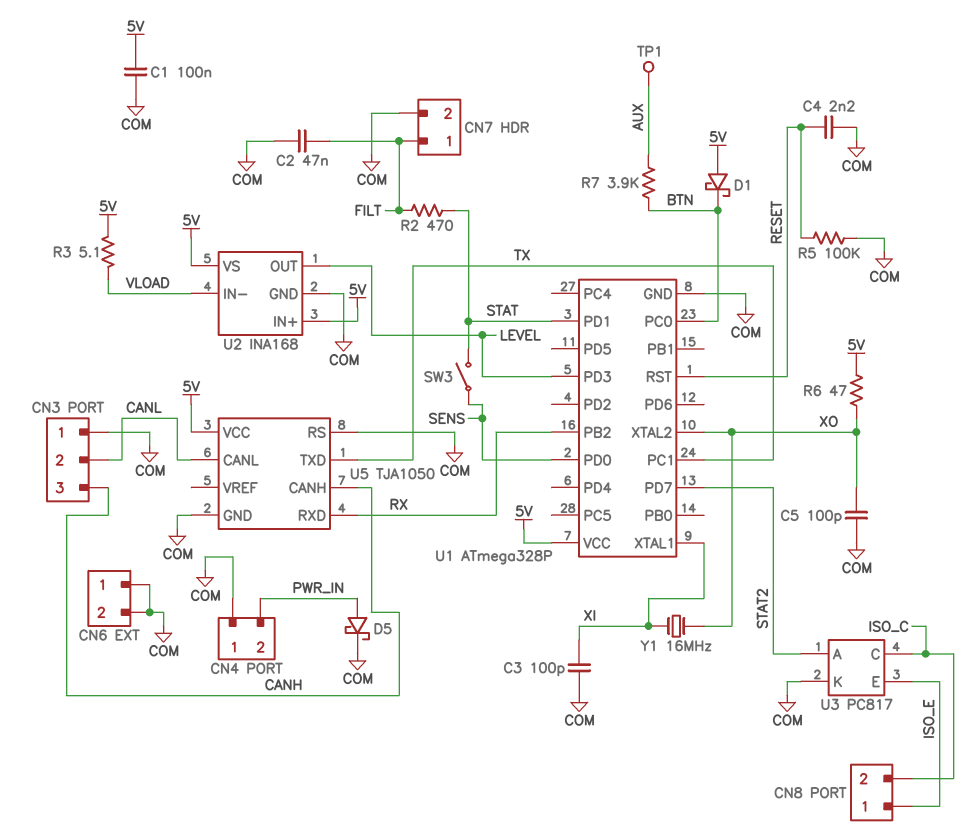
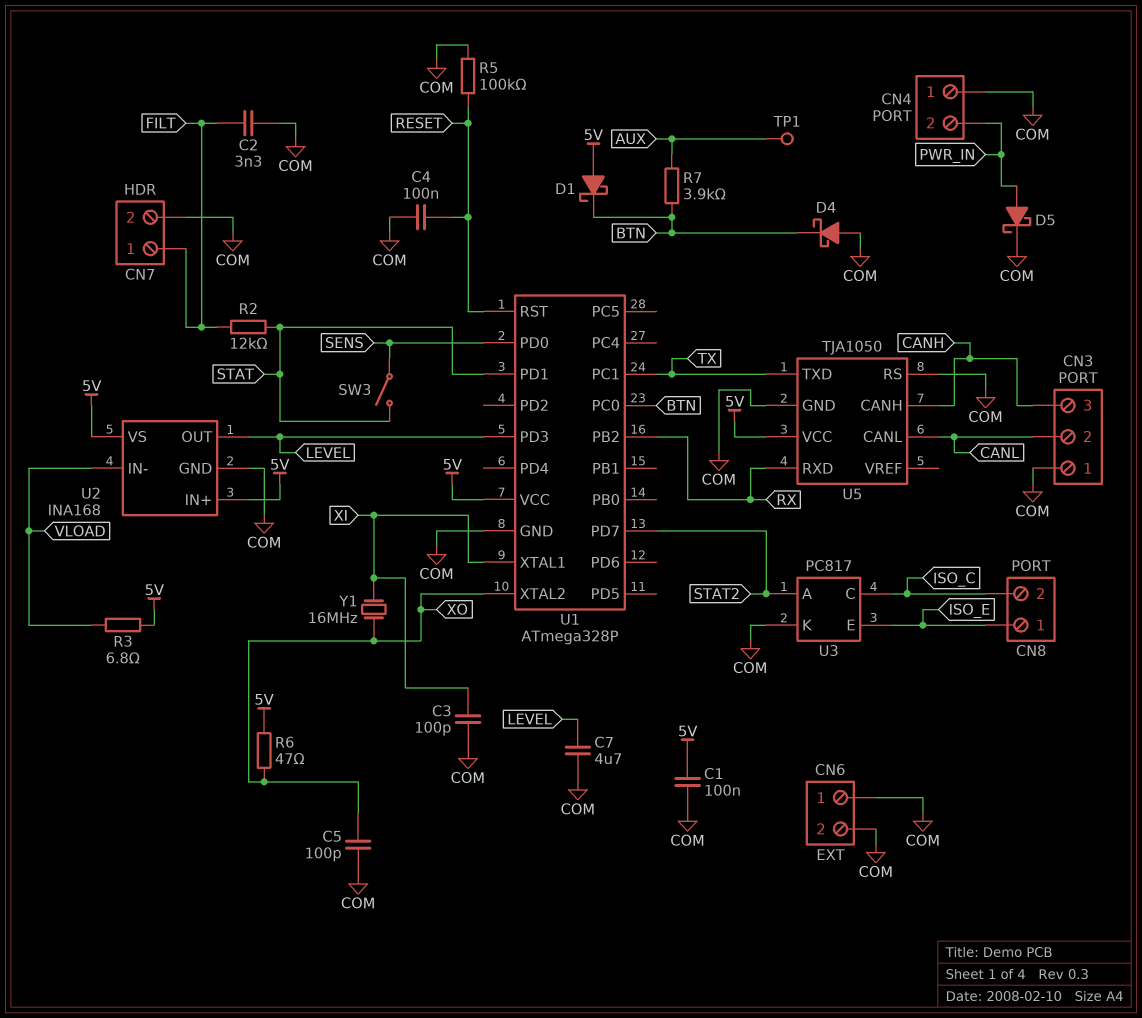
C2: 47nF (COM, FILT) -> 3.3nF (COM, FILT)
C4: 2.2nF (COM, RESET) -> 100nF (COM, RESET)
C7: none -> 4.7uF (COM, LEVEL)
D4: none -> schottky (A COM, K BTN)
R2: 470 (FILT, STAT) -> 12k (FILT, STAT)
R3: 5.1 (5V, VLOAD) -> 6.8 (5V, VLOAD)

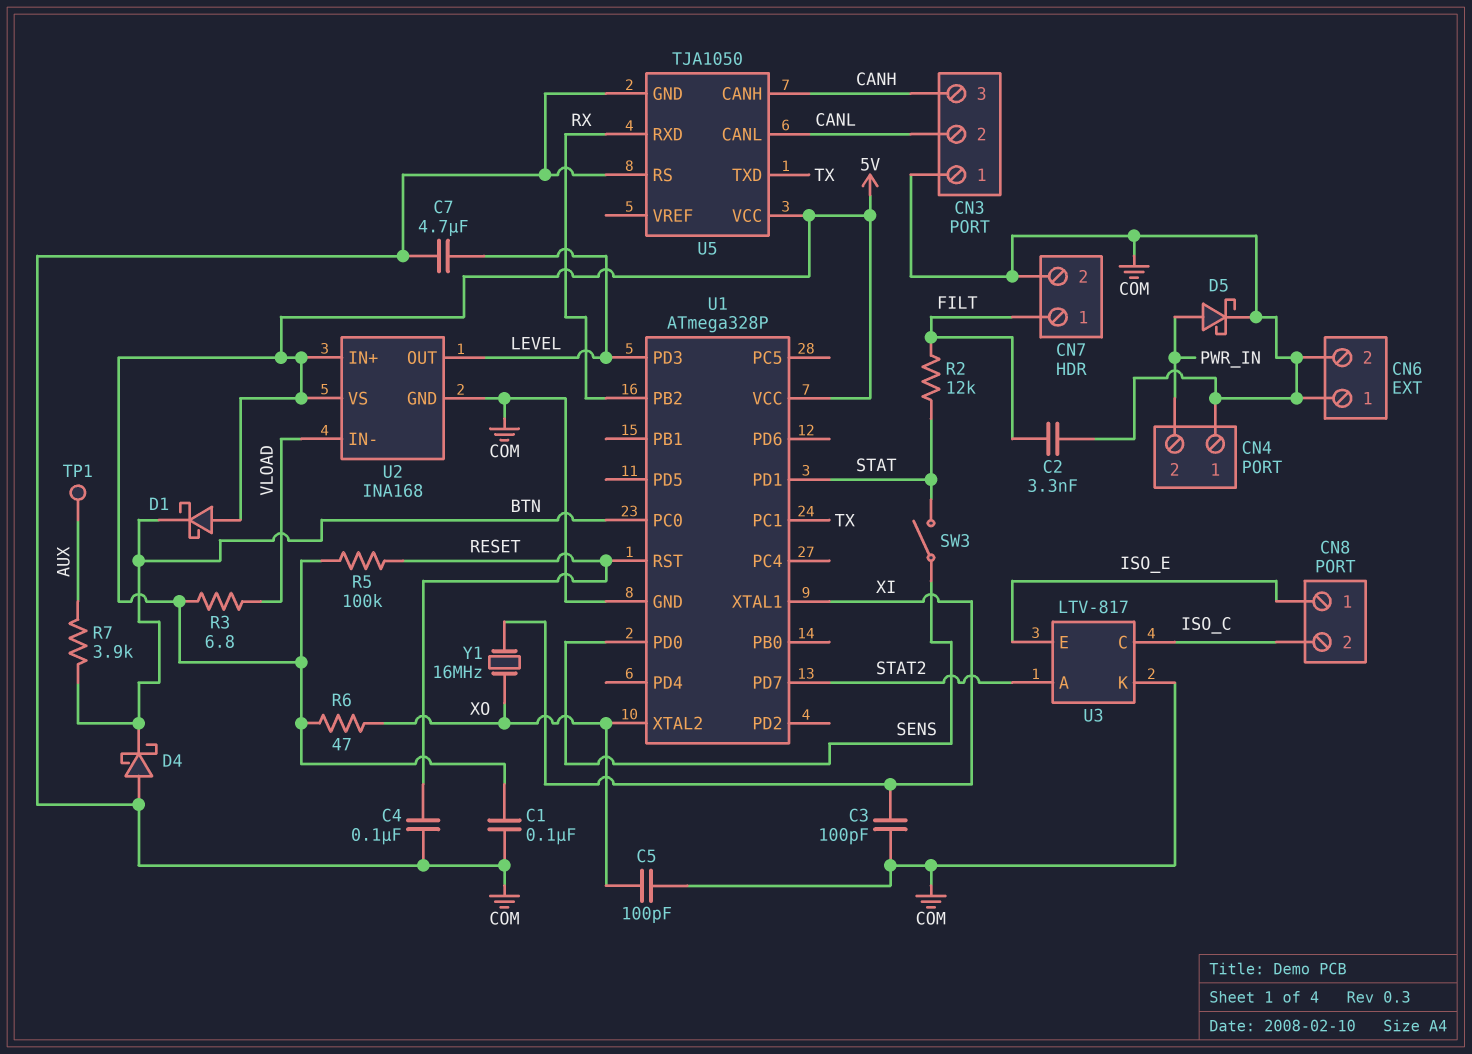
R5: 100k (COM, RESET) -> 100k (5V, RESET)
U3: PC817 -> LTV-817

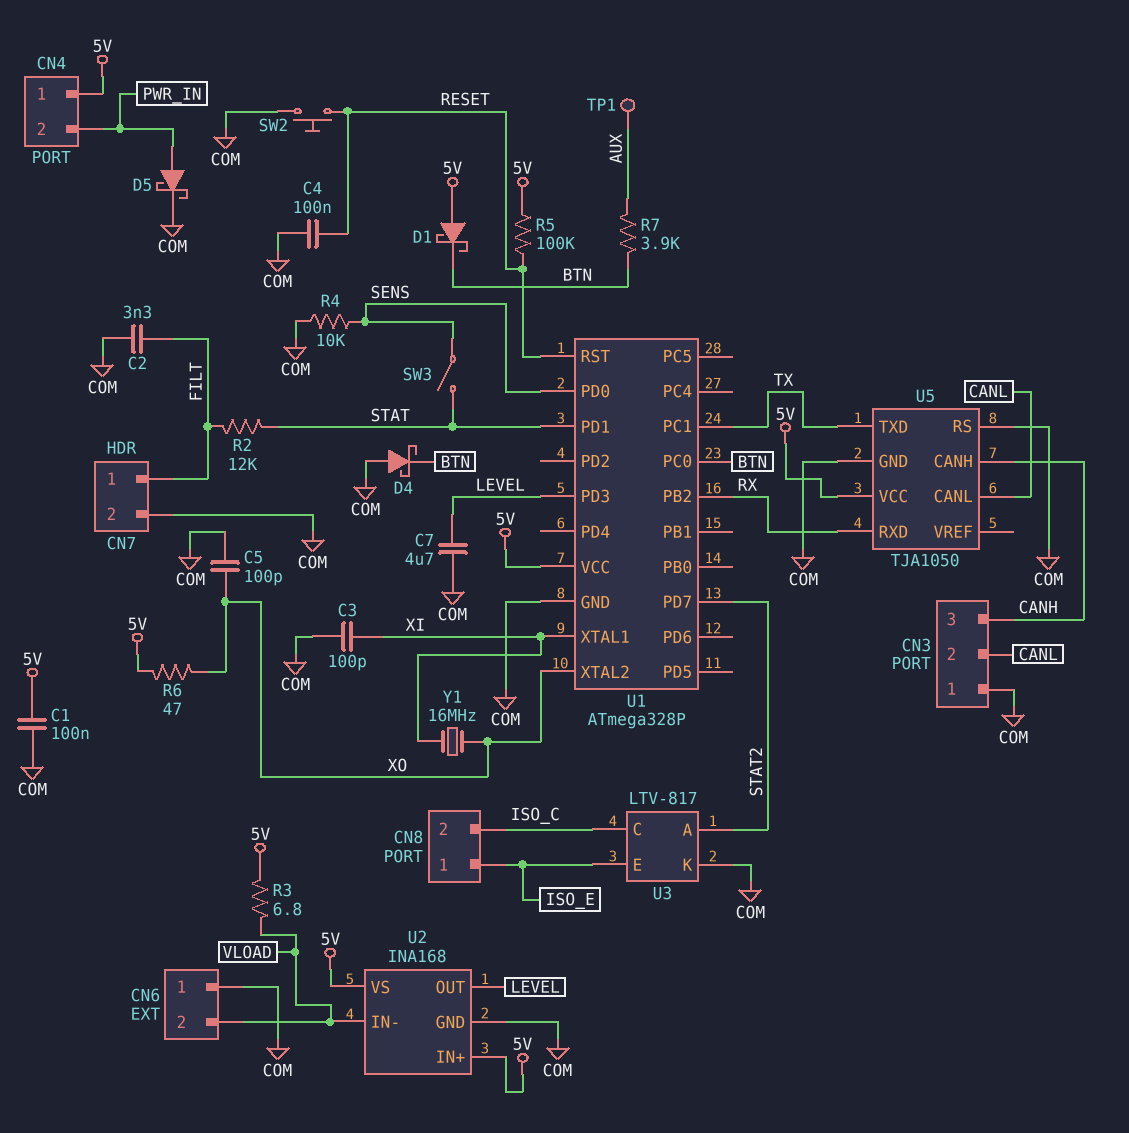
CN4 pin 1: COM -> 5V
CN6 pin 2: COM -> VLOAD
R4: none -> 10k (COM, SENS)
SW2: none -> button (COM, RESET)

